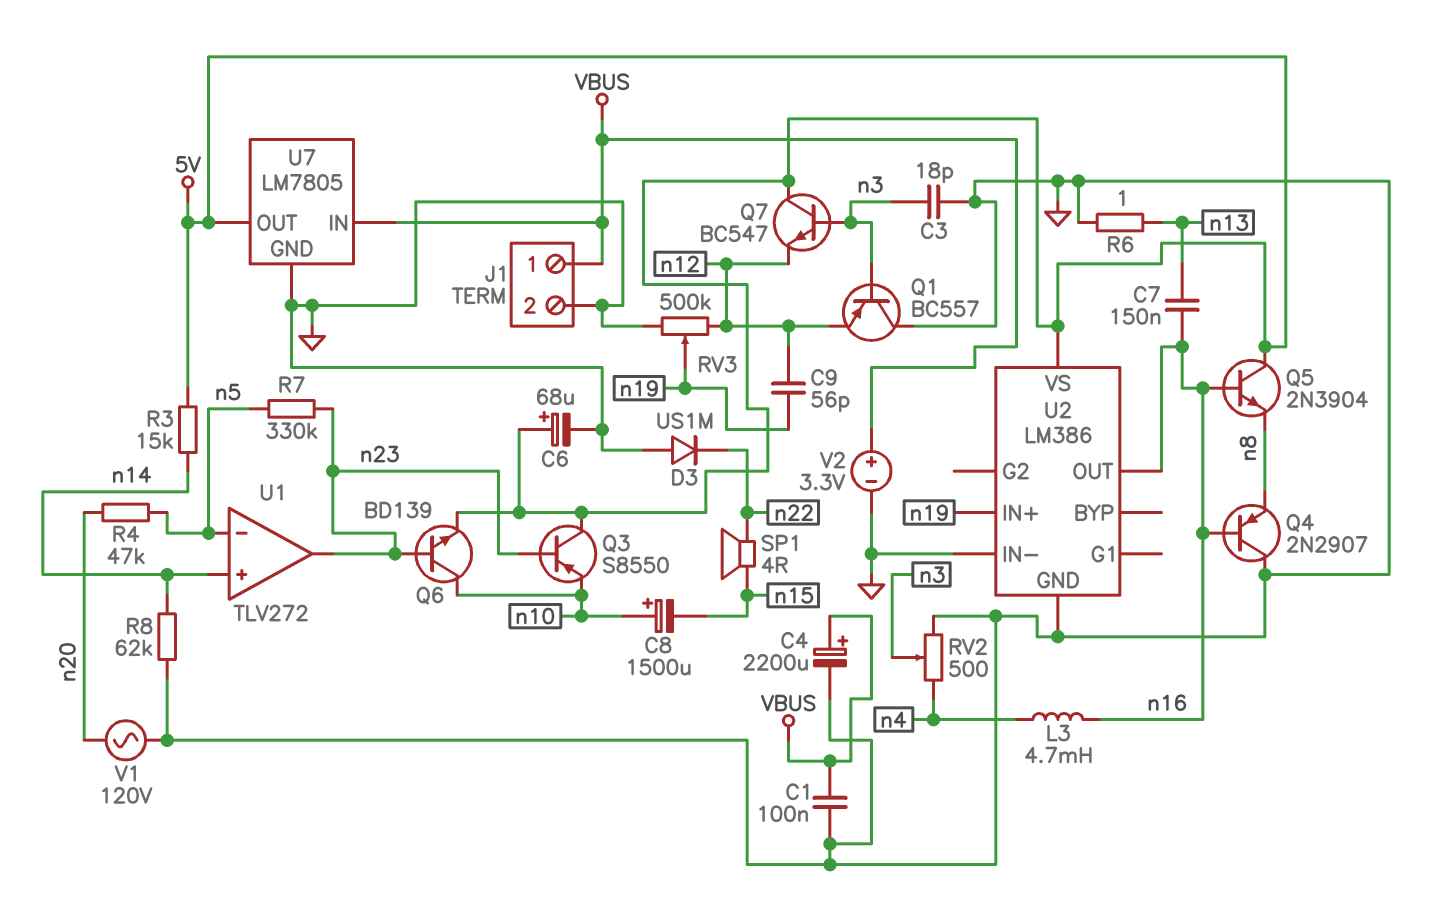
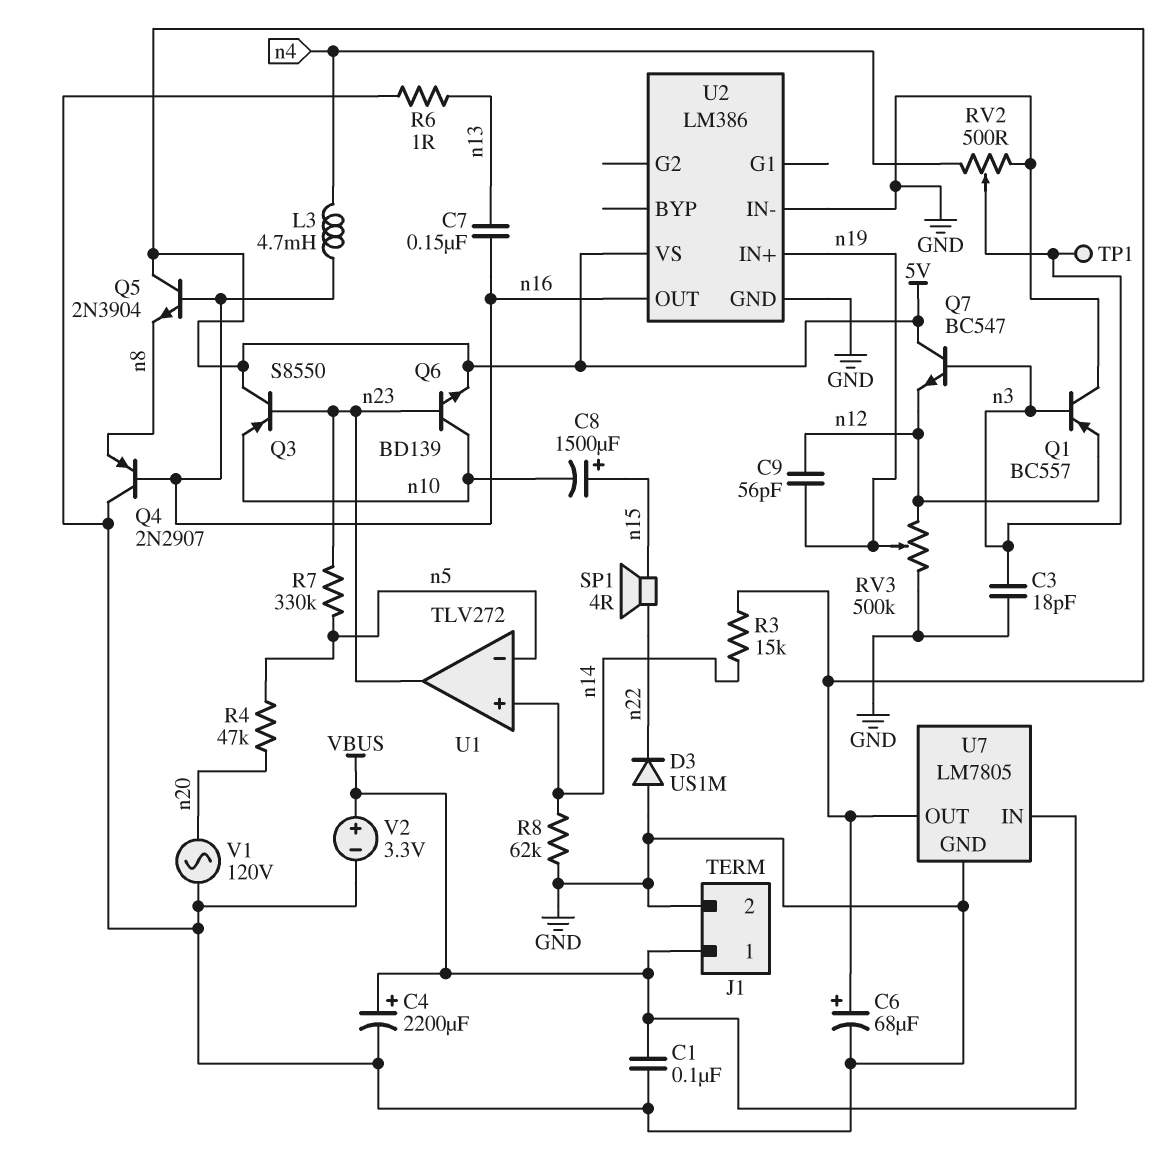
C8: 1500uF (plus n10, minus n15) -> 1500uF (plus n15, minus n10)
TP1: none -> test point (n3)

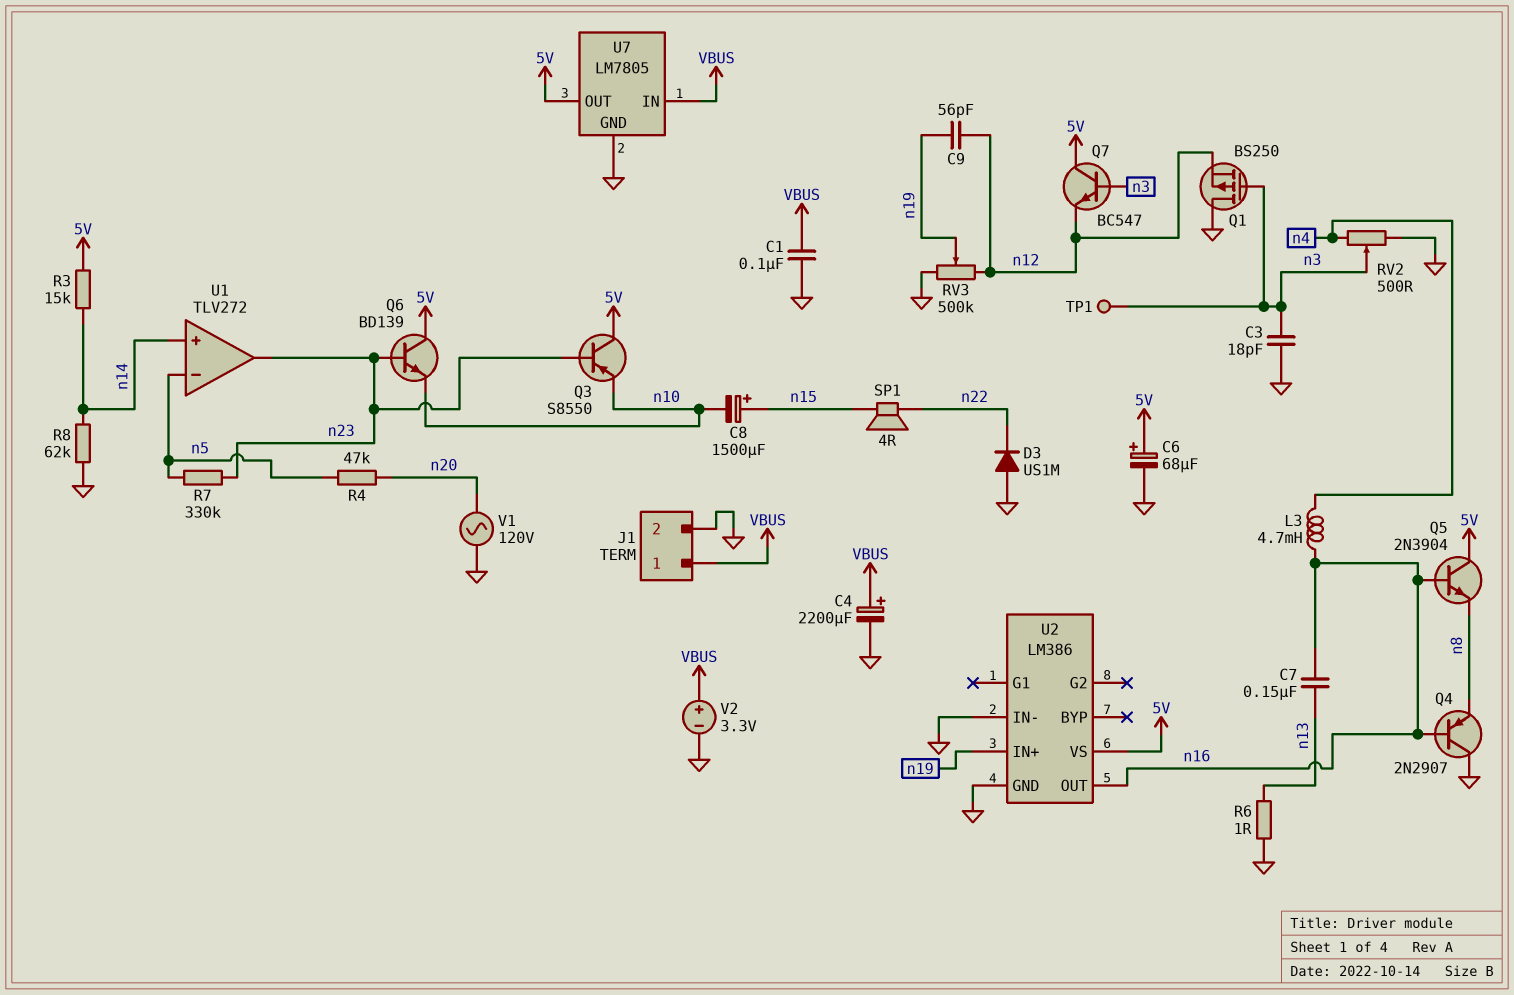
Q1: PNP BC557 (B n3, C GND, E n12) -> PMOS BS250 (G n3, D GND, S n12)
Q6: NPN BD139 (B n23, C n10, E 5V) -> NPN BD139 (B n23, C 5V, E n10)

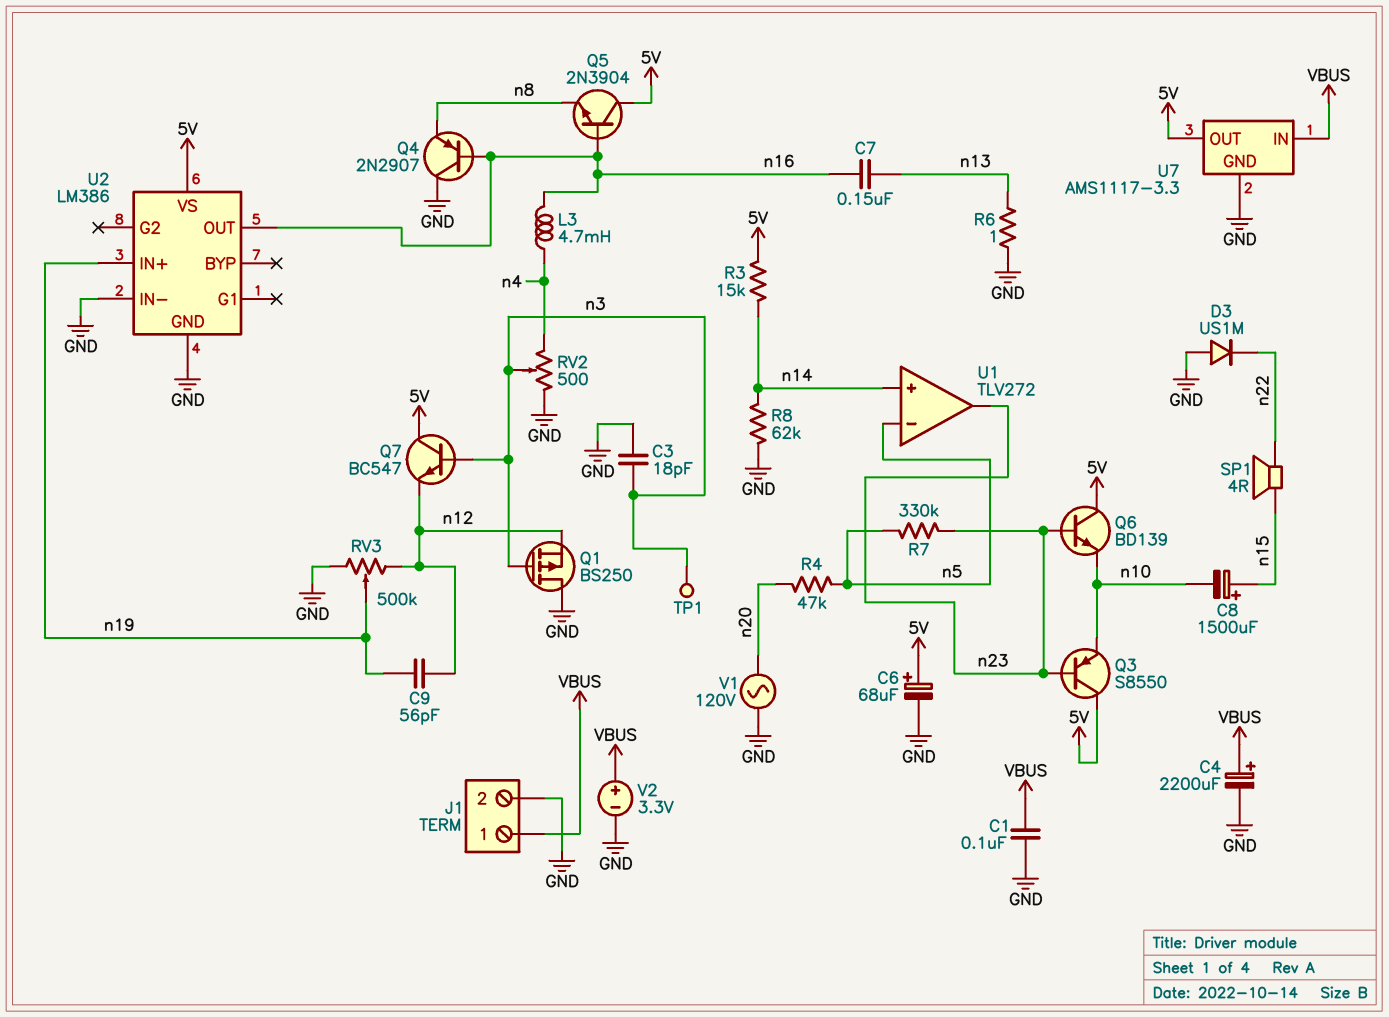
U7: LM7805 -> AMS1117-3.3

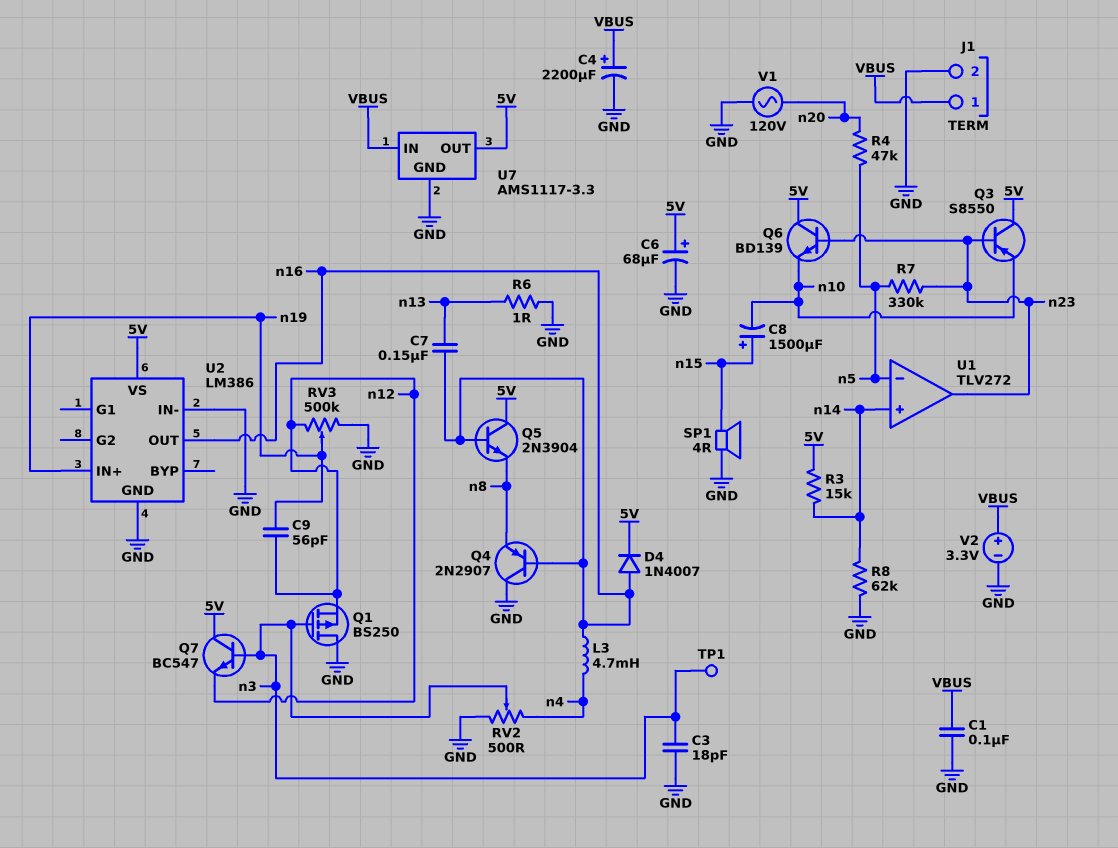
D3: diode US1M (A GND, K n22) -> none
D4: none -> diode 1N4007 (A n16, K 5V)
SP1: speaker 4R (n15, n22) -> speaker 4R (GND, n15)

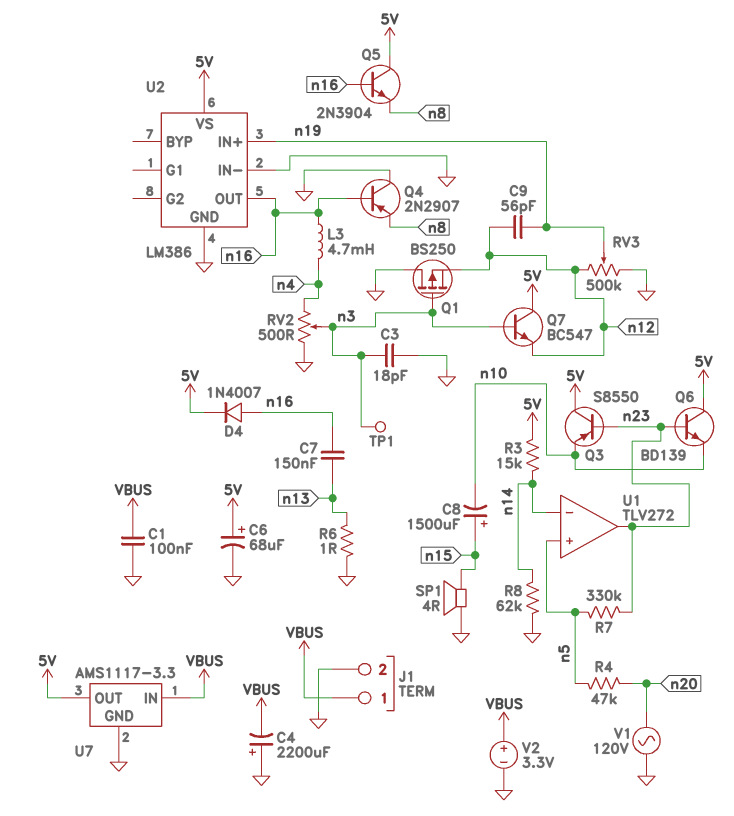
C4: 2200uF (plus VBUS, minus GND) -> 2200uF (plus GND, minus VBUS)
U1 pin in+: n14 -> n5
U1 pin in-: n5 -> n14

